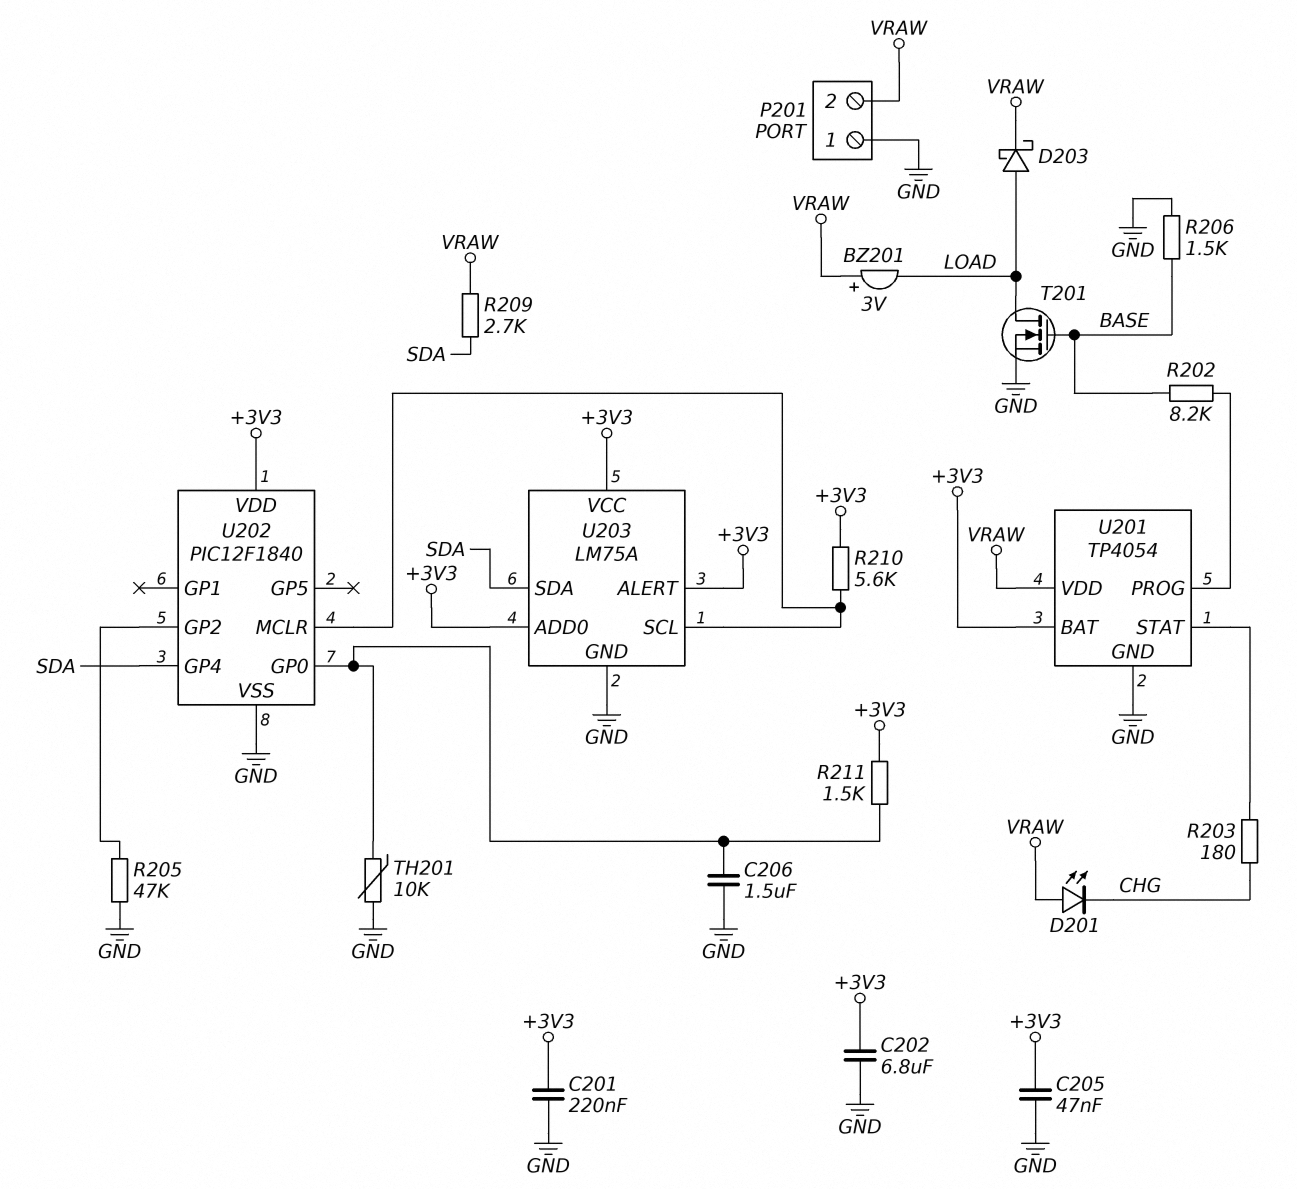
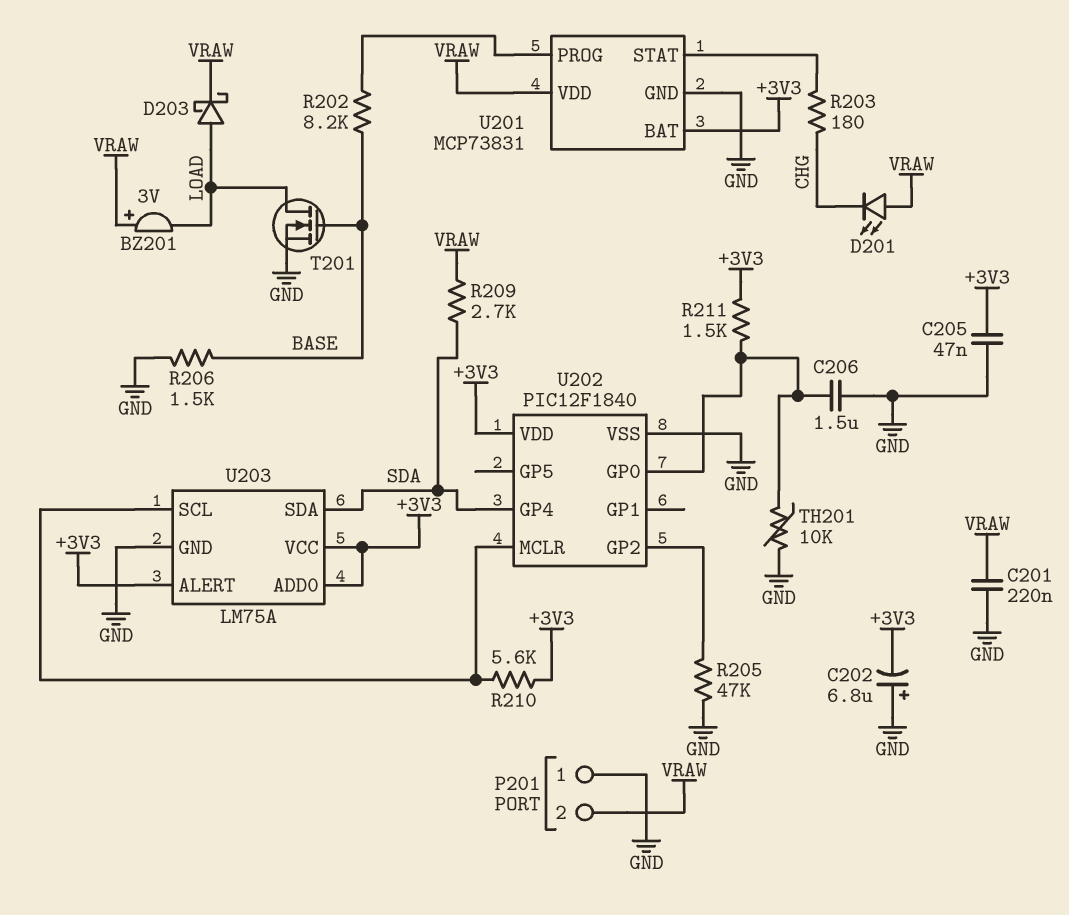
C201: 220nF (+3V3, GND) -> 220nF (GND, VRAW)
C202: 6.8uF (+3V3, GND) -> 6.8uF (plus GND, minus +3V3)
U201: TP4054 -> MCP73831

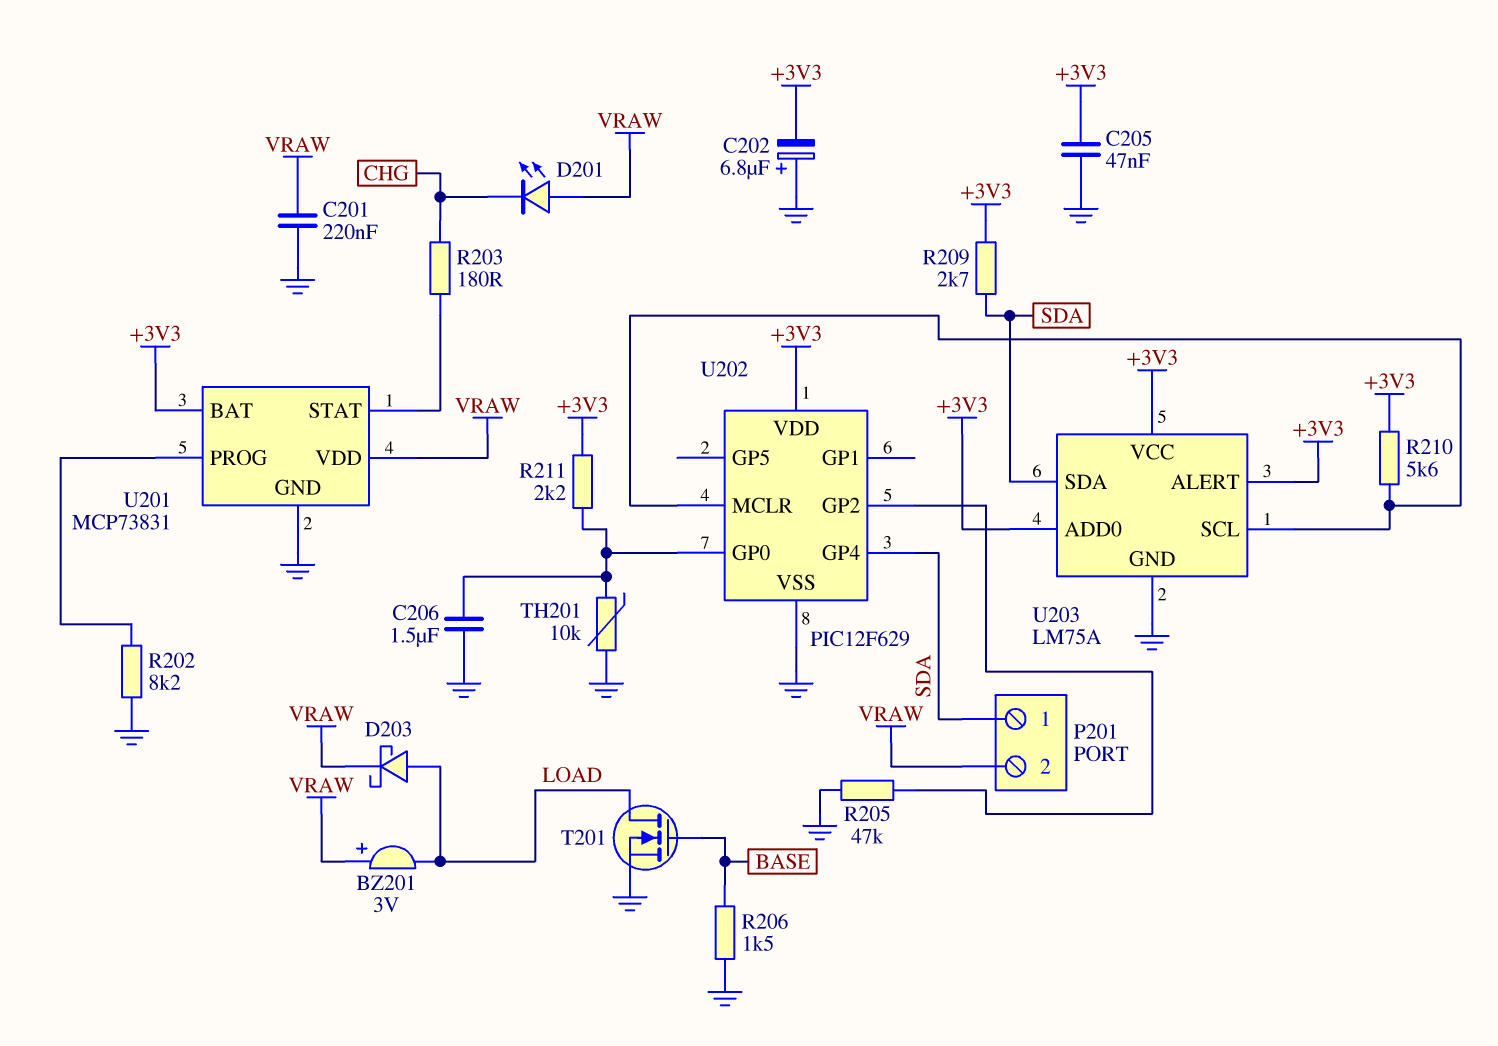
P201 pin 1: GND -> SDA
R202: 8.2k (BASE, U201/PROG) -> 8.2k (GND, U201/PROG)
R209: 2.7k (SDA, VRAW) -> 2.7k (+3V3, SDA)
R211: 1.5k (+3V3, U202/GP0) -> 2.2k (+3V3, U202/GP0)
U202: PIC12F1840 -> PIC12F629

